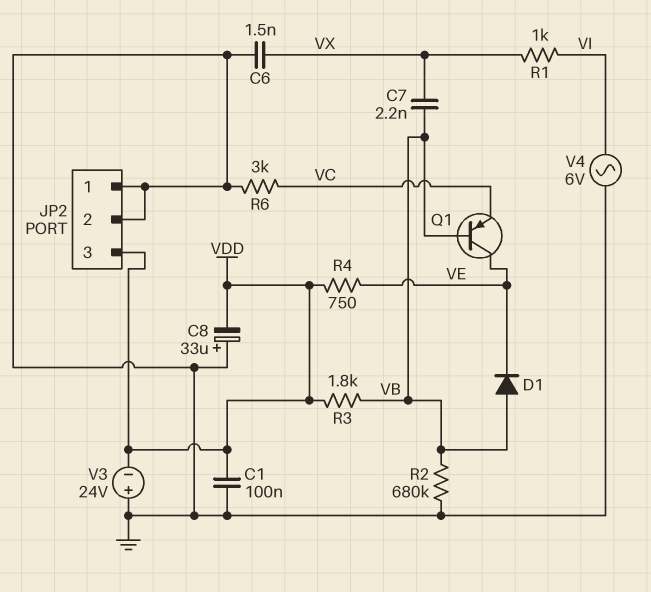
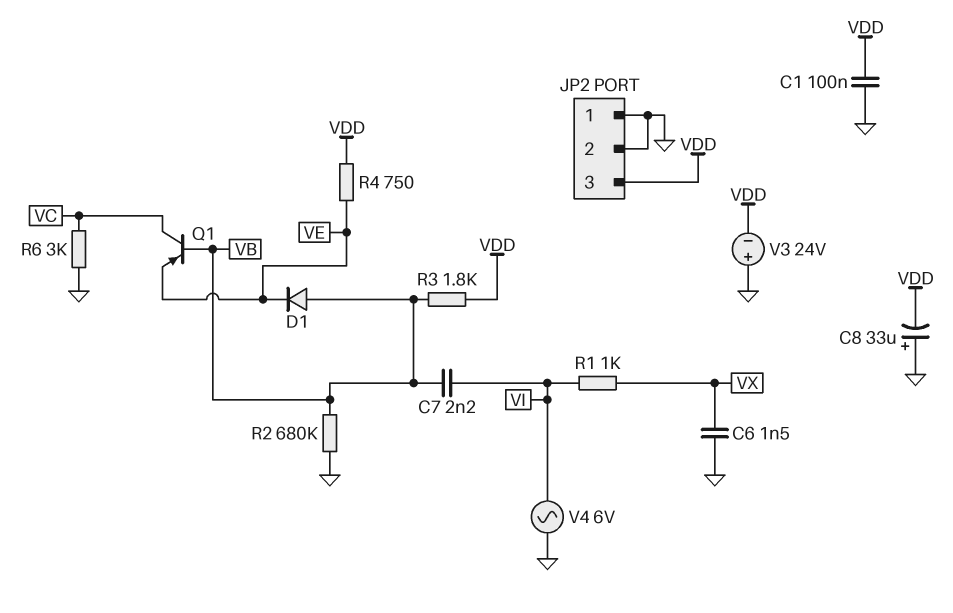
C7: 2.2nF (VB, VX) -> 2.2nF (VB, VI)
Q1: PNP (B VB, C VE, E VC) -> PNP (B VB, C VC, E VE)

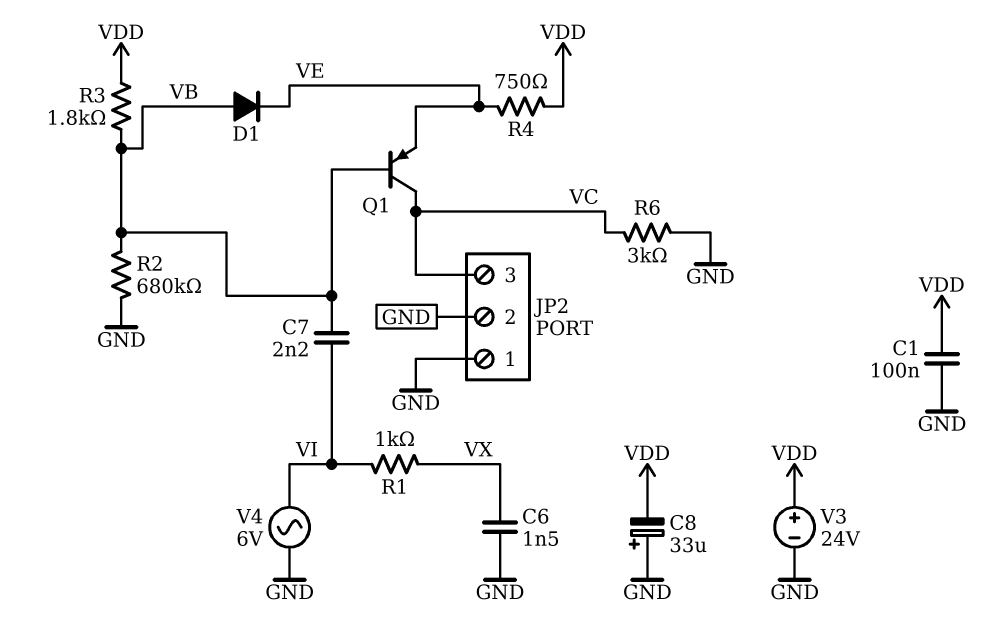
JP2 pin 3: VDD -> VC
V3: 24V (plus GND, minus VDD) -> 24V (plus VDD, minus GND)

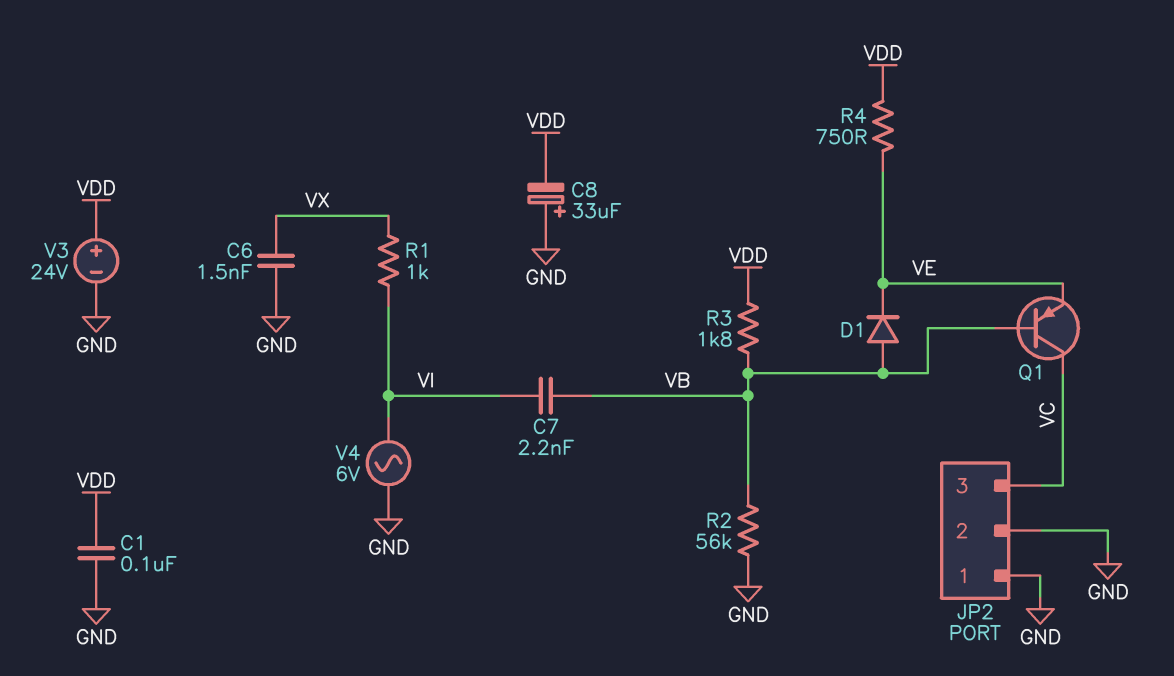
R2: 680k (GND, VB) -> 56k (GND, VB)
R6: 3k (GND, VC) -> none

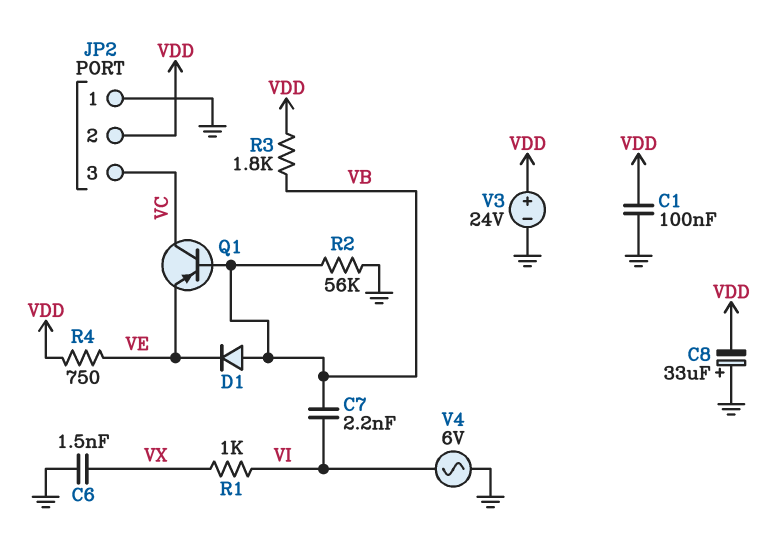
JP2 pin 2: GND -> VDD

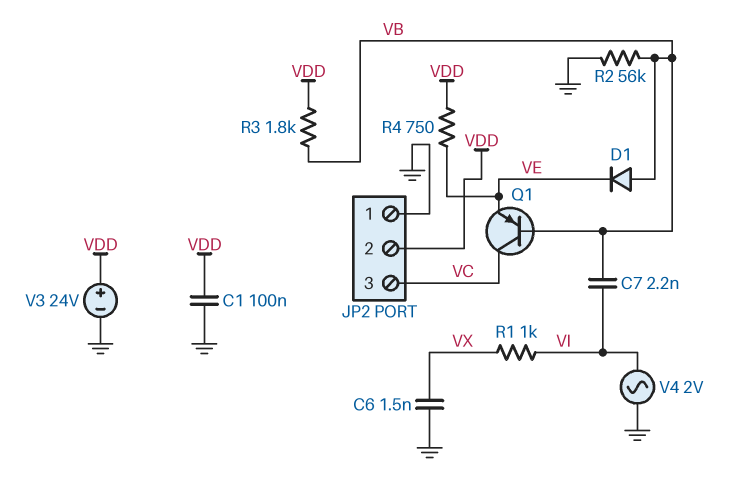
C8: 33uF (plus GND, minus VDD) -> none
V4: AC 6V (GND, VI) -> AC 2V (GND, VI)

